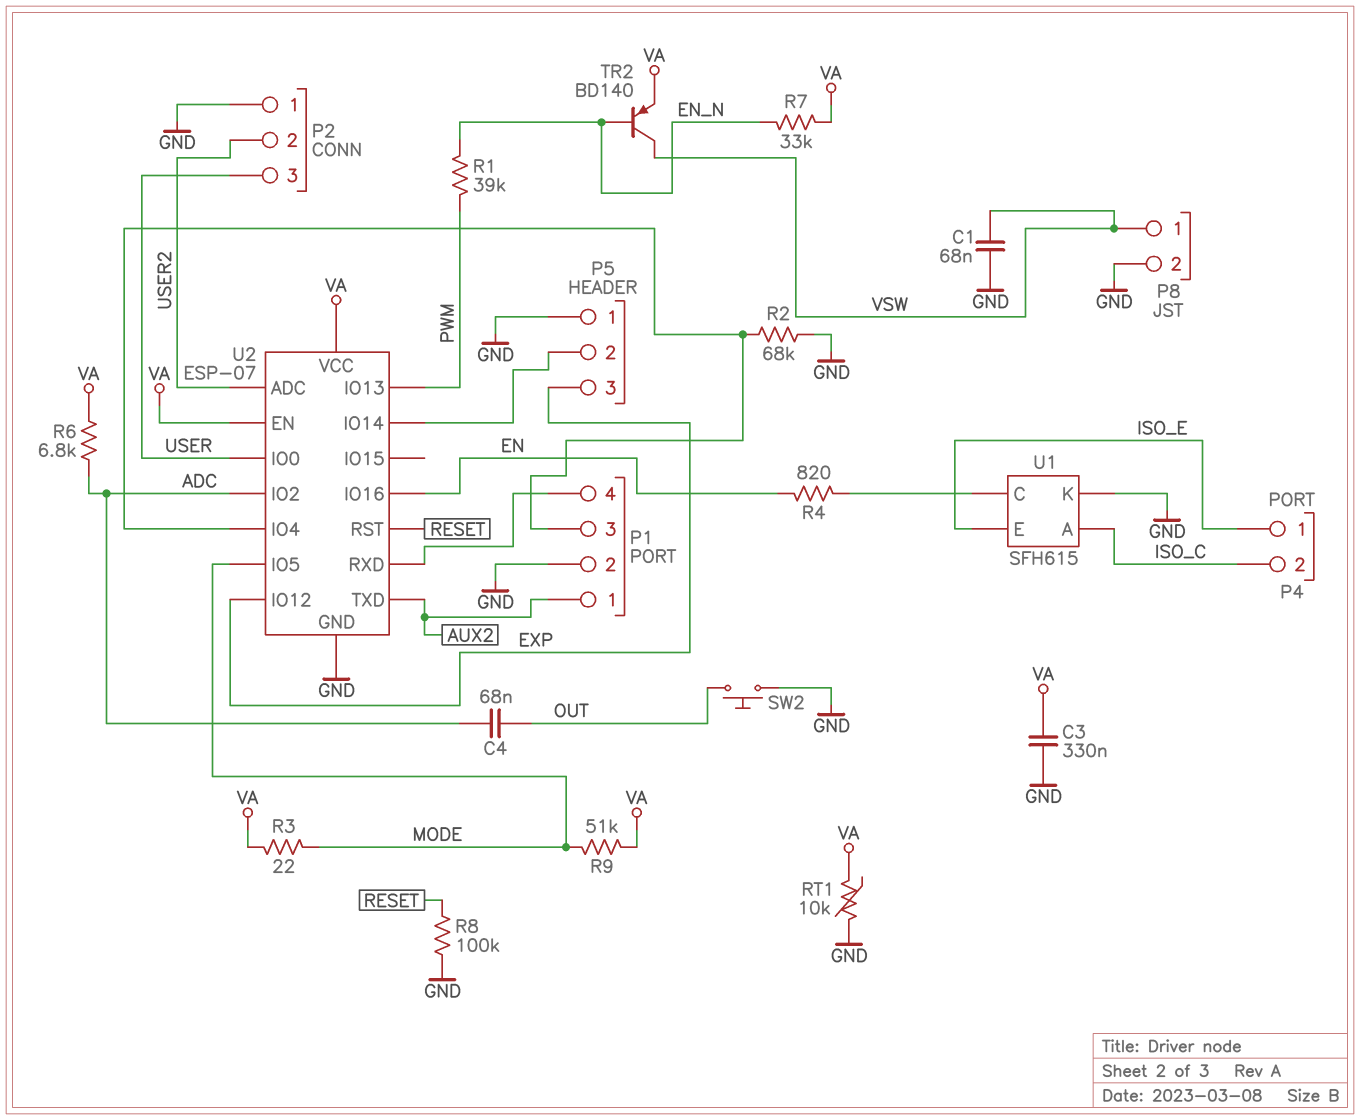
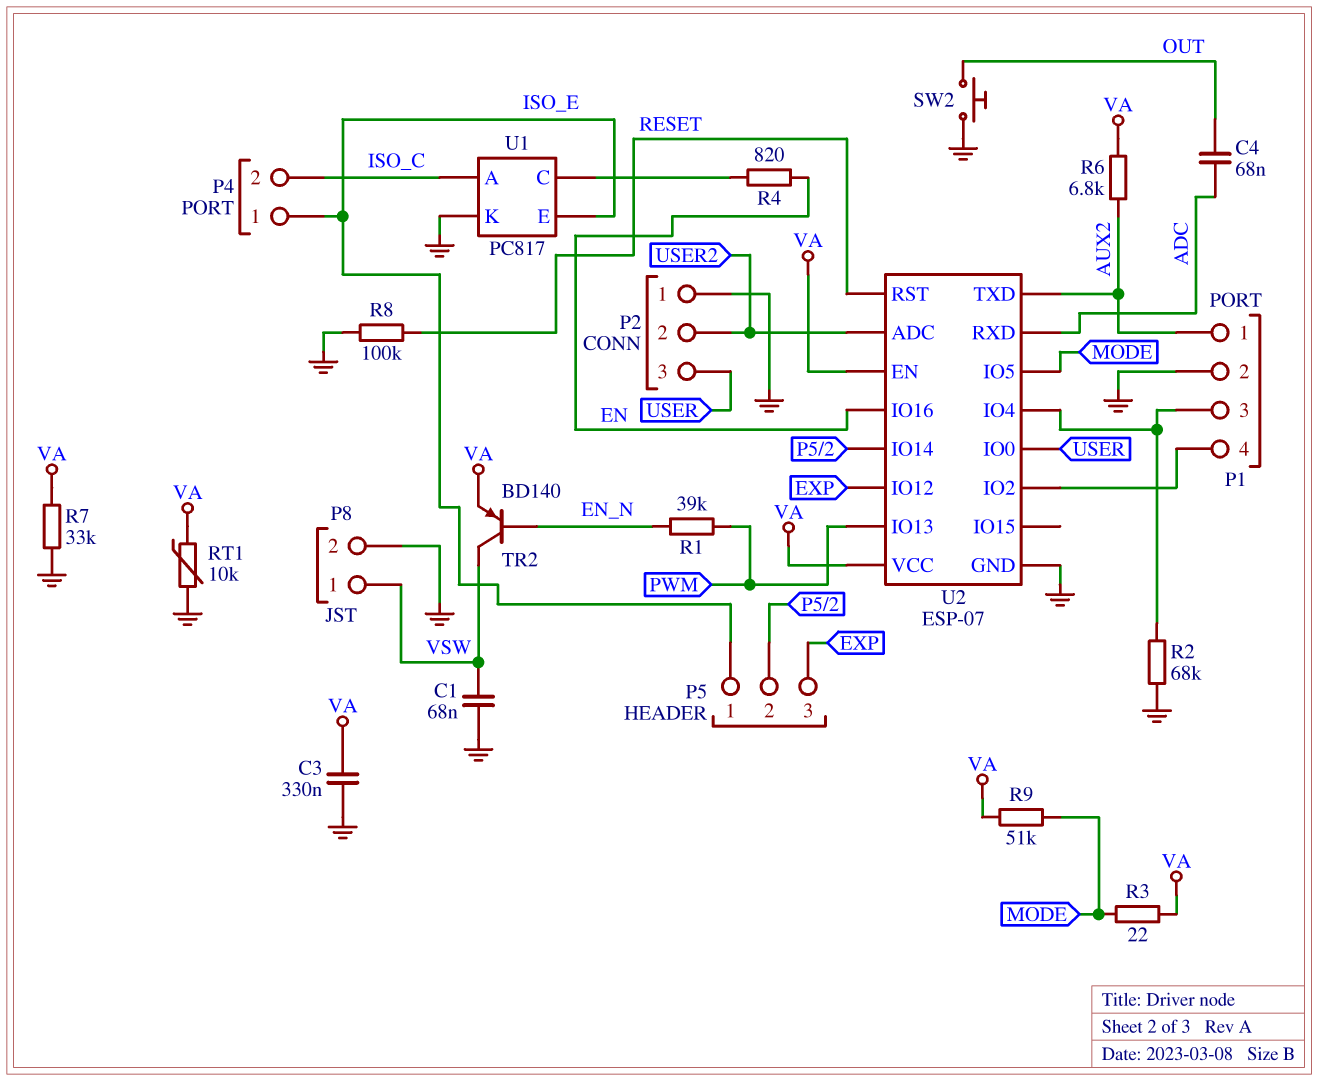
P5 pin 1: GND -> ISO_E
R6: 6.8k (ADC, VA) -> 6.8k (AUX2, VA)
R7: 33k (EN_N, VA) -> 33k (GND, VA)
U1: SFH615 -> PC817
U2 pin IO2: ADC -> P1/4
U2 pin RXD: P1/4 -> ADC

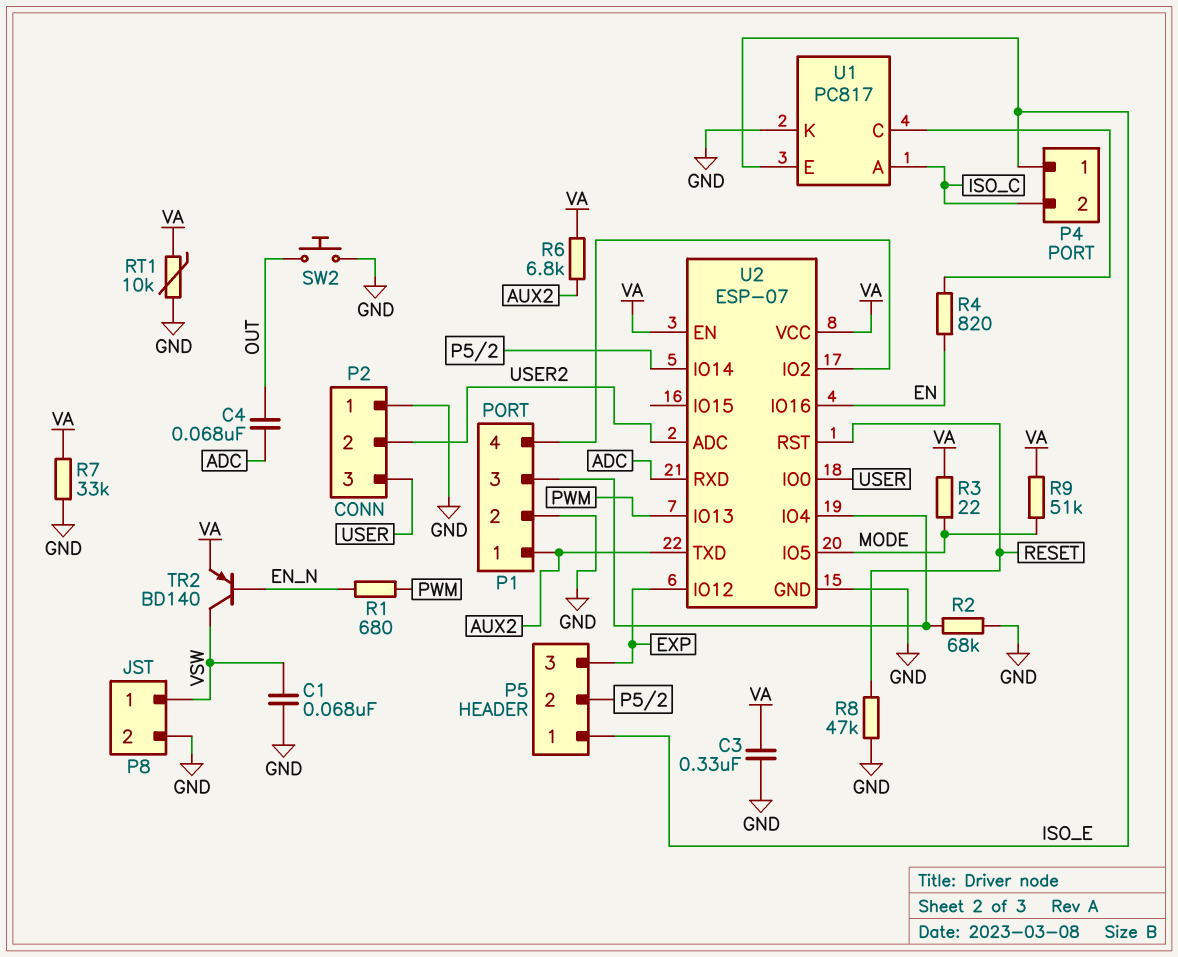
R1: 39k (EN_N, PWM) -> 680 (EN_N, PWM)
R8: 100k (GND, RESET) -> 47k (GND, RESET)

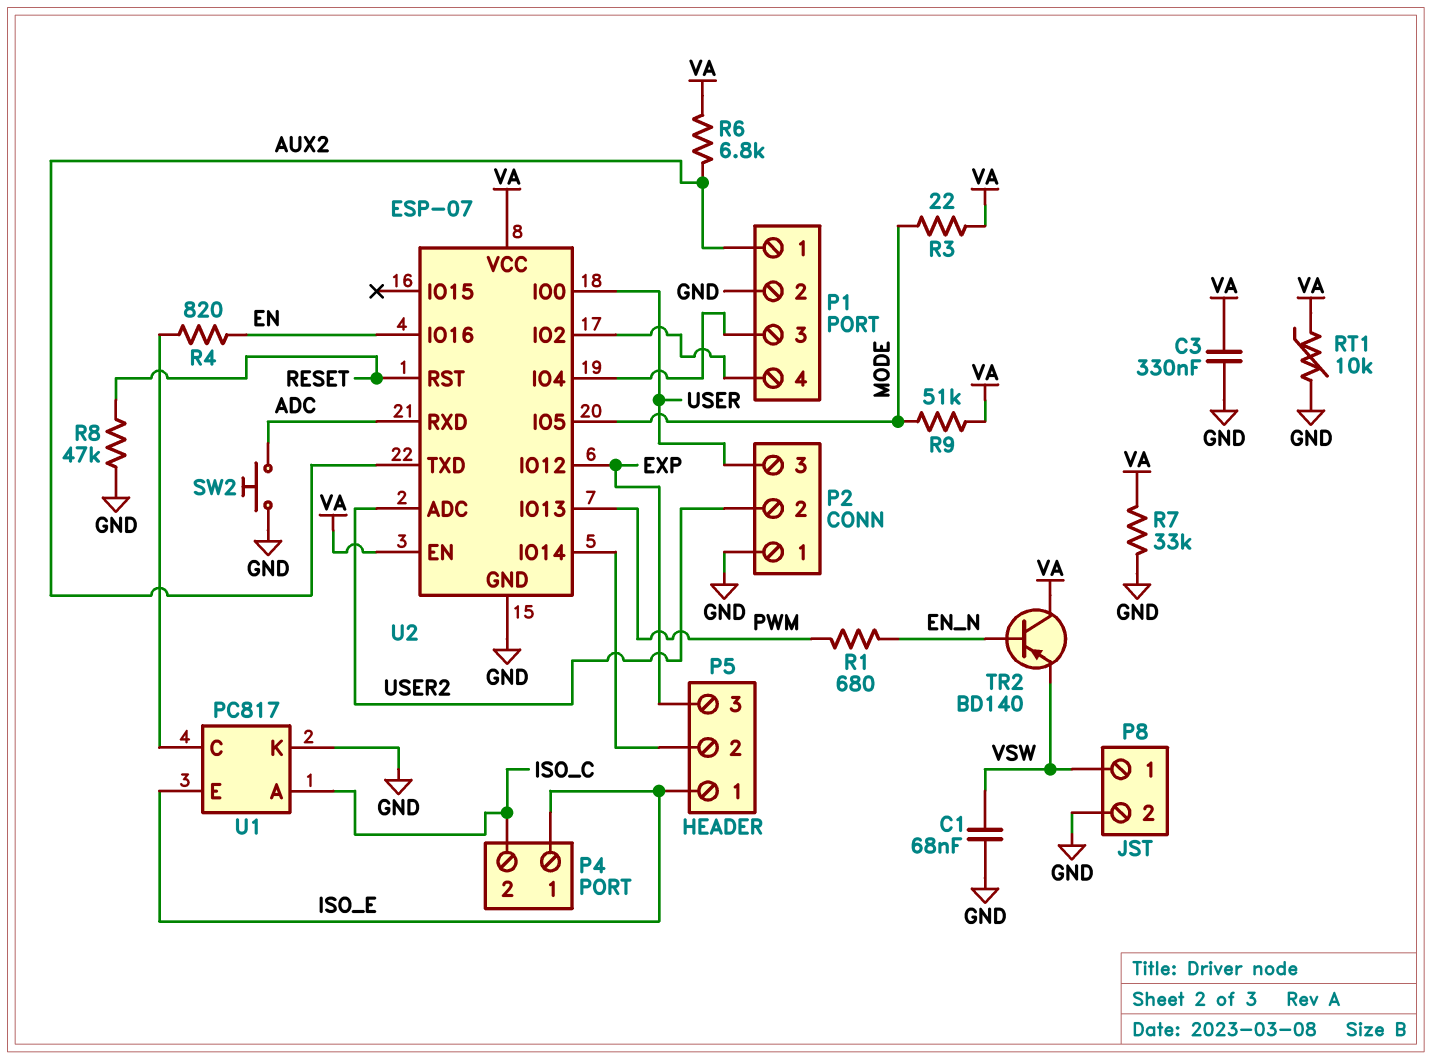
C4: 68nF (ADC, OUT) -> none
R2: 68k (GND, P1/3) -> none
SW2: button (GND, OUT) -> button (ADC, GND)
TR2: PNP BD140 (B EN_N, C VSW, E VA) -> PNP BD140 (B EN_N, C VA, E VSW)

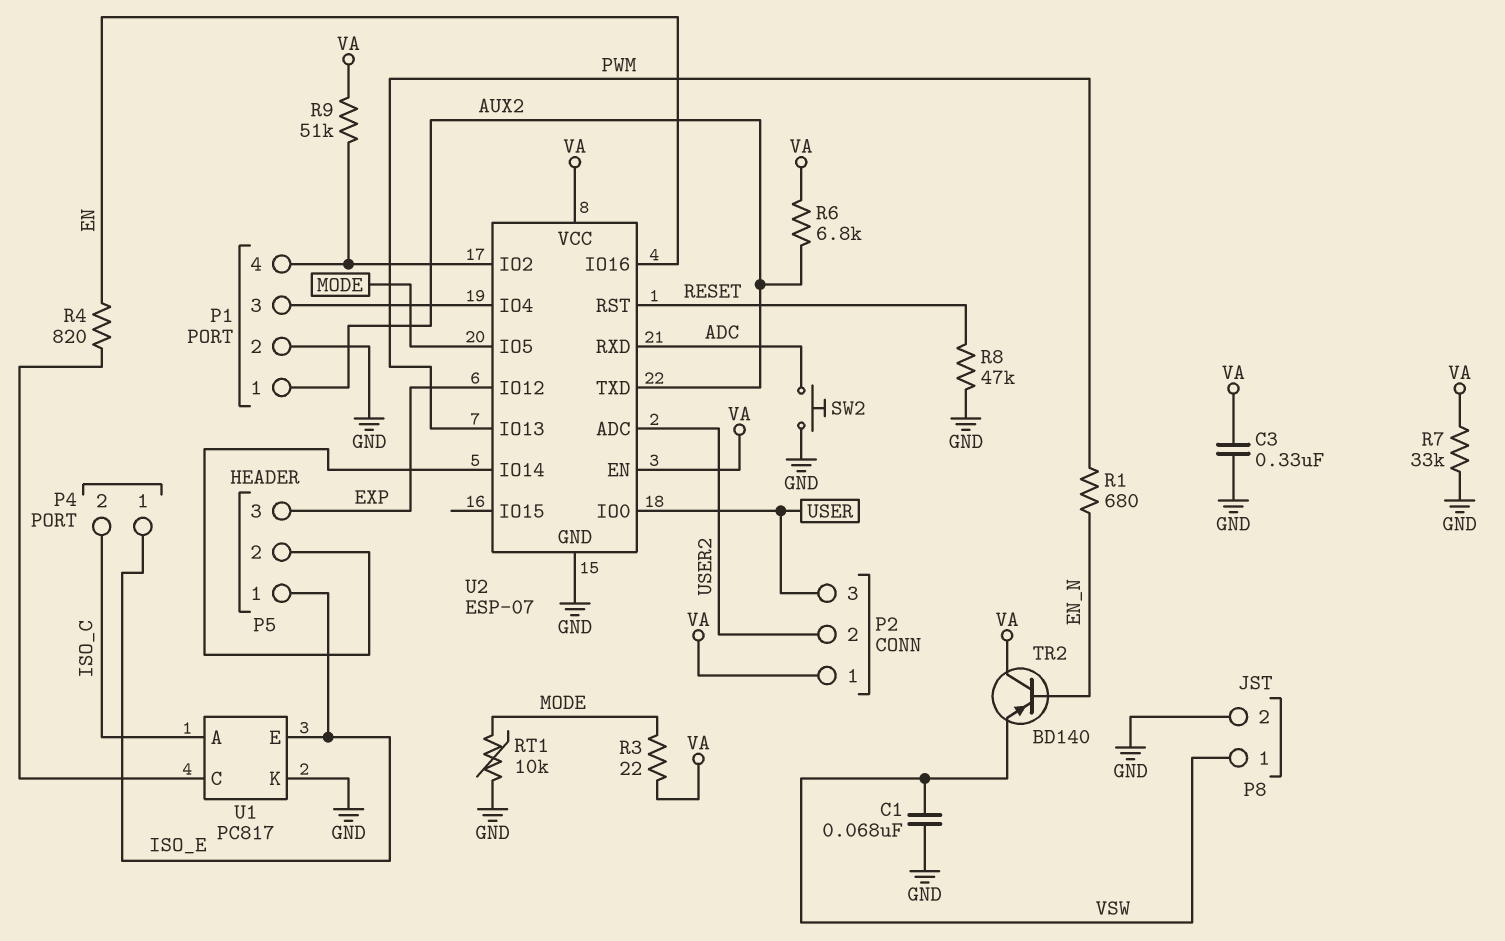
P2 pin 1: GND -> VA
R9: 51k (MODE, VA) -> 51k (P1/4, VA)
RT1: 10k (GND, VA) -> 10k (GND, MODE)

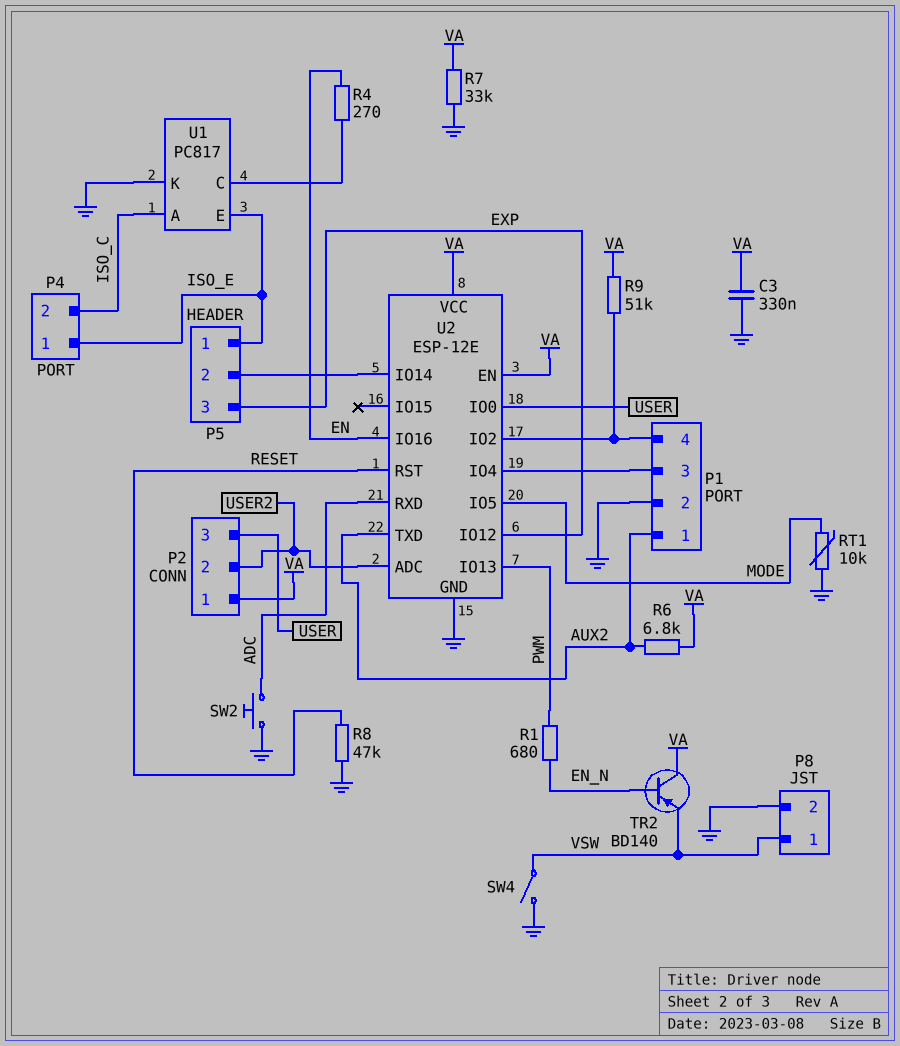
C1: 68nF (GND, VSW) -> none
R3: 22 (MODE, VA) -> none
R4: 820 (EN, U1/C) -> 270 (EN, U1/C)
SW4: none -> switch (GND, VSW)
U2: ESP-07 -> ESP-12E

